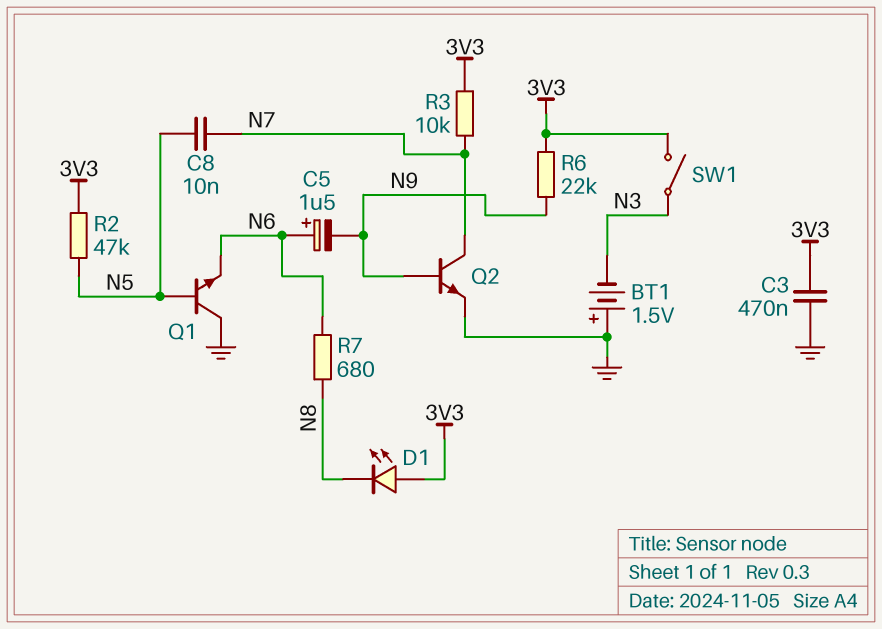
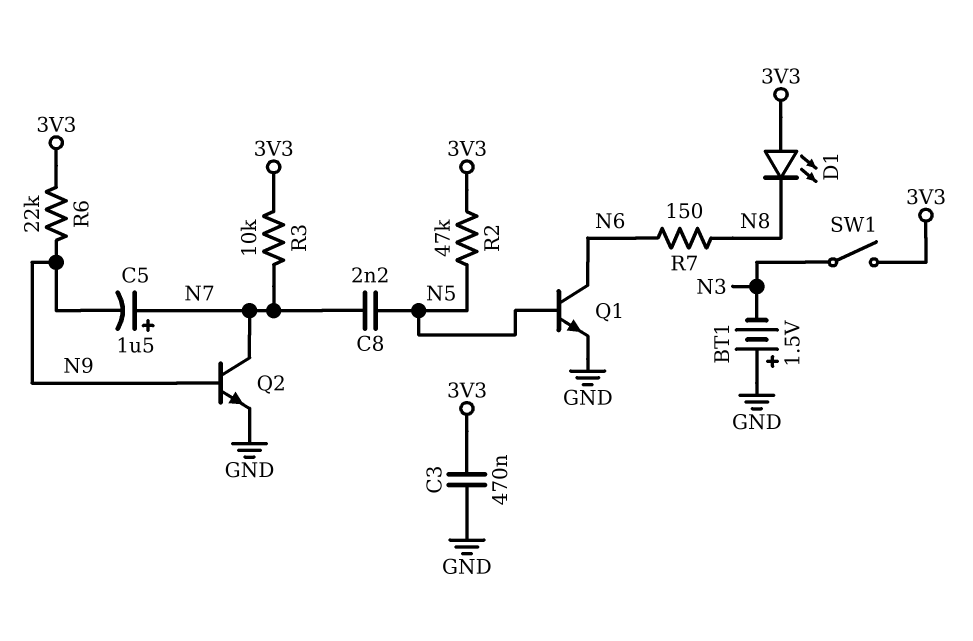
C5: 1.5uF (plus N6, minus N9) -> 1.5uF (plus N7, minus N9)
C8: 10nF (N5, N7) -> 2.2nF (N5, N7)
Q1: NPN (B N5, C GND, E N6) -> NPN (B N5, C N6, E GND)
R7: 680 (N6, N8) -> 150 (N6, N8)

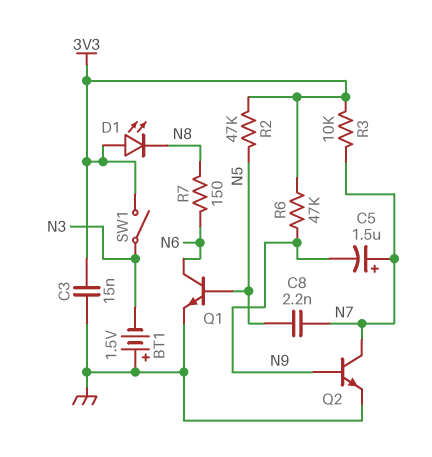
C3: 470nF (3V3, GND) -> 15nF (3V3, GND)
R6: 22k (3V3, N9) -> 47k (3V3, N9)

